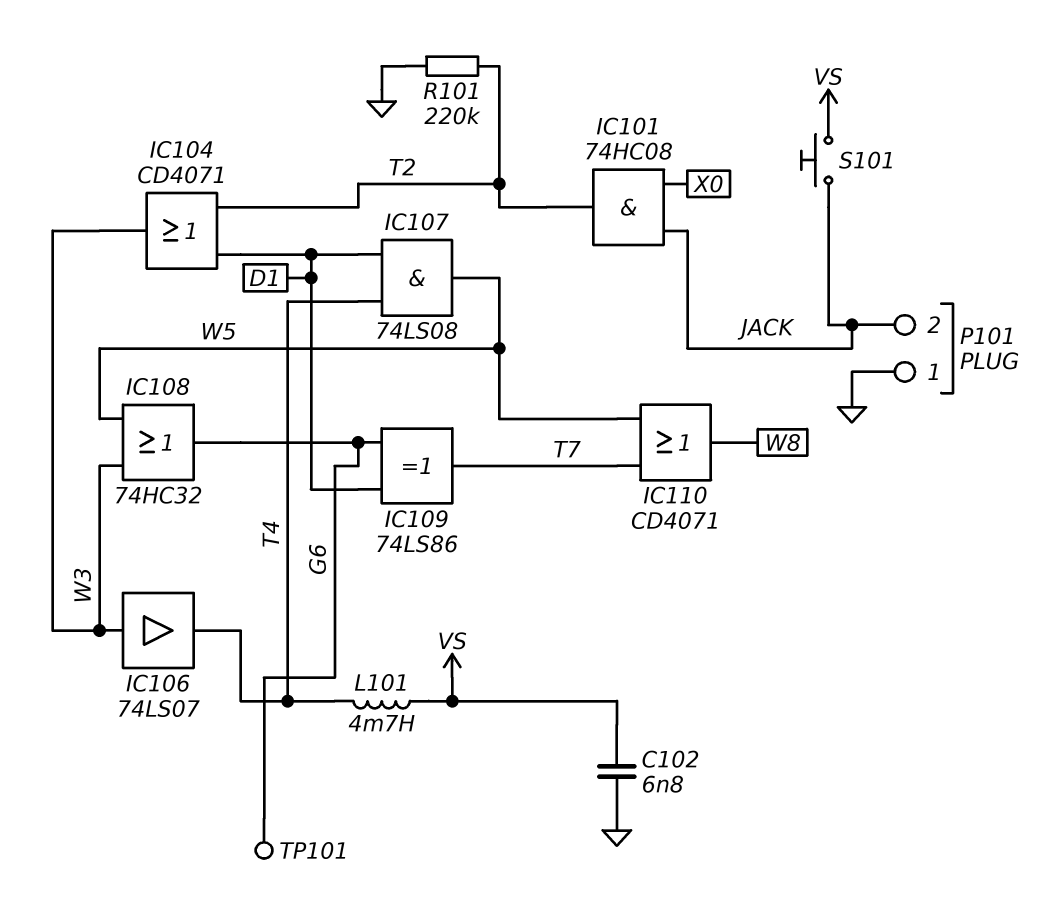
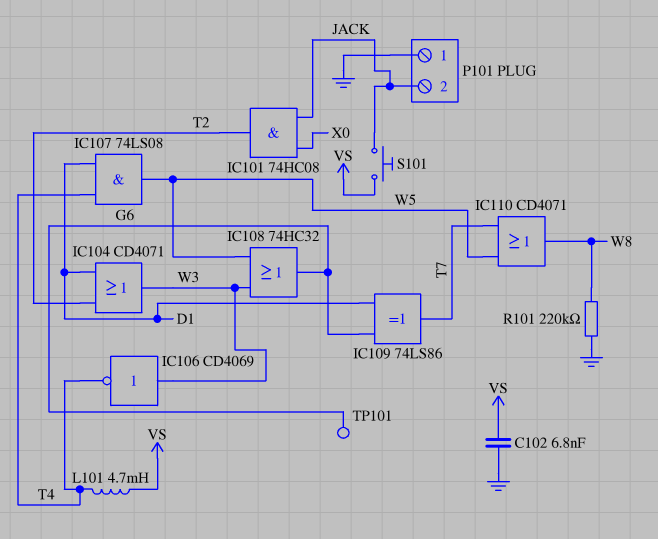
IC106: buffer 74LS07 (in W3, out T4) -> NOT CD4069 (in W3, out T4)
R101: 220k (GND, T2) -> 220k (GND, W8)

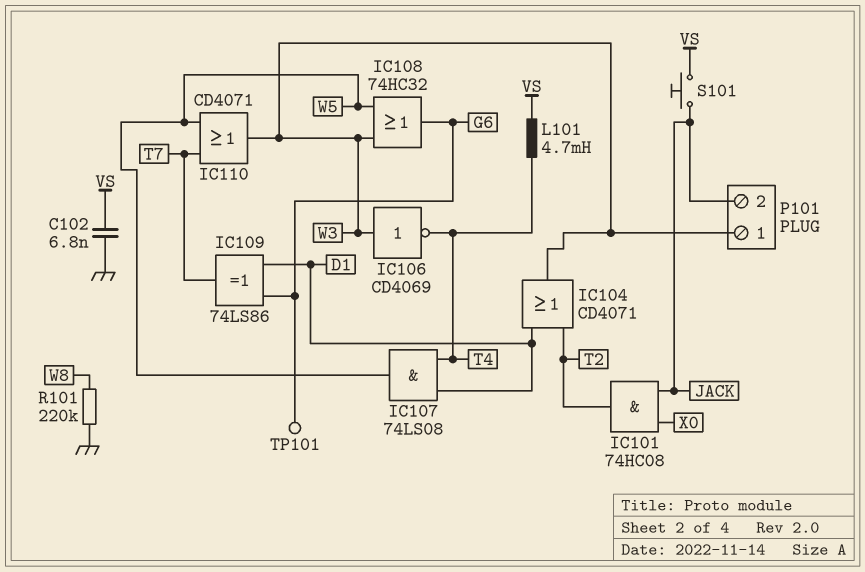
IC110: OR CD4071 (in T7, in W5, out W8) -> OR CD4071 (in T7, in W5, out W3)
P101 pin 1: GND -> W3

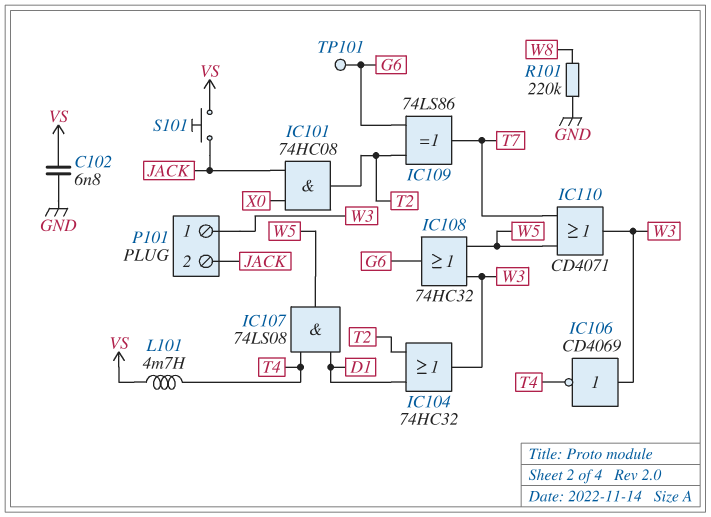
IC104: OR CD4071 (in D1, in T2, out W3) -> OR 74HC32 (in D1, in T2, out W3)
IC109: XOR 74LS86 (in D1, in G6, out T7) -> XOR 74LS86 (in G6, in T2, out T7)

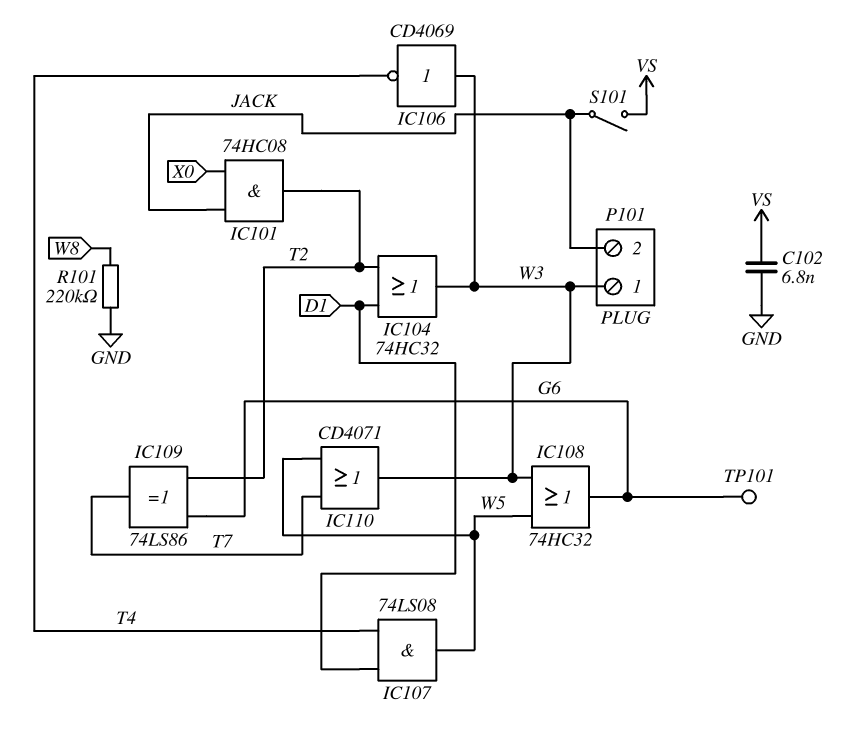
L101: 4.7mH (T4, VS) -> none
S101: button (JACK, VS) -> switch (JACK, VS)

